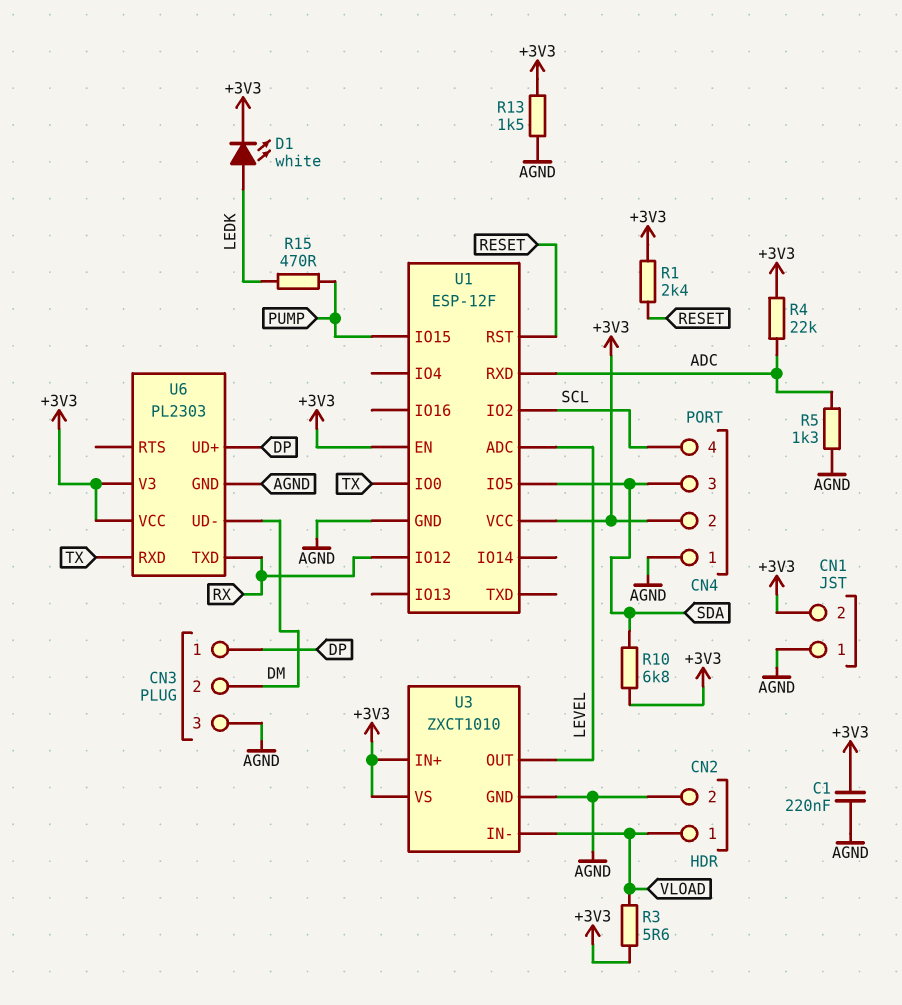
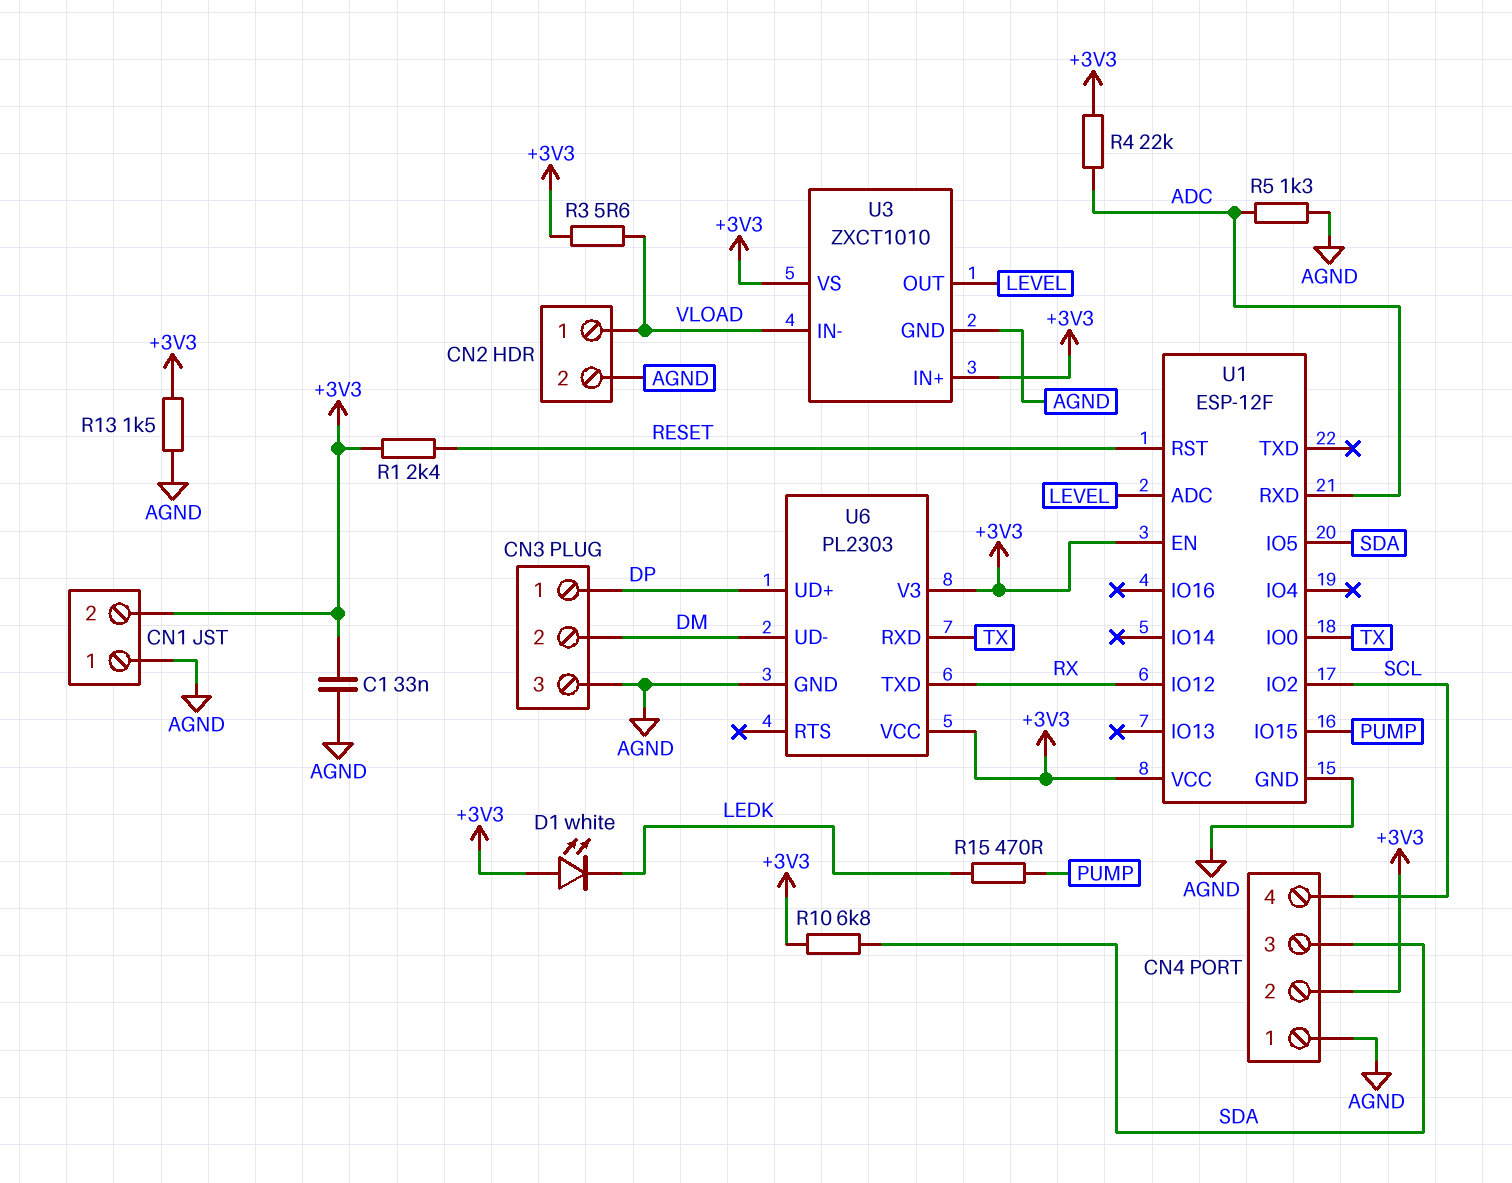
C1: 220nF (+3V3, AGND) -> 33nF (+3V3, AGND)
D1: LED white (A LEDK, K +3V3) -> LED white (A +3V3, K LEDK)

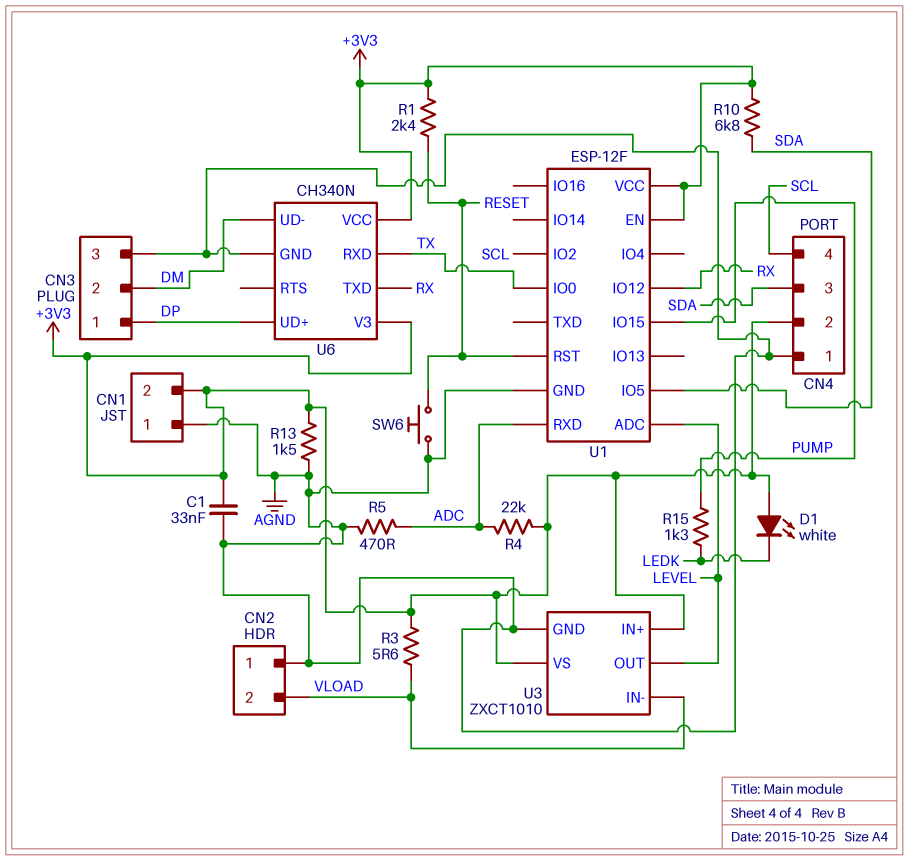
CN2 pin 1: VLOAD -> AGND
CN2 pin 2: AGND -> VLOAD
R5: 1.3k (ADC, AGND) -> 470 (ADC, AGND)
R15: 470 (LEDK, PUMP) -> 1.3k (LEDK, PUMP)
SW6: none -> button (AGND, RESET)
U6: PL2303 -> CH340N

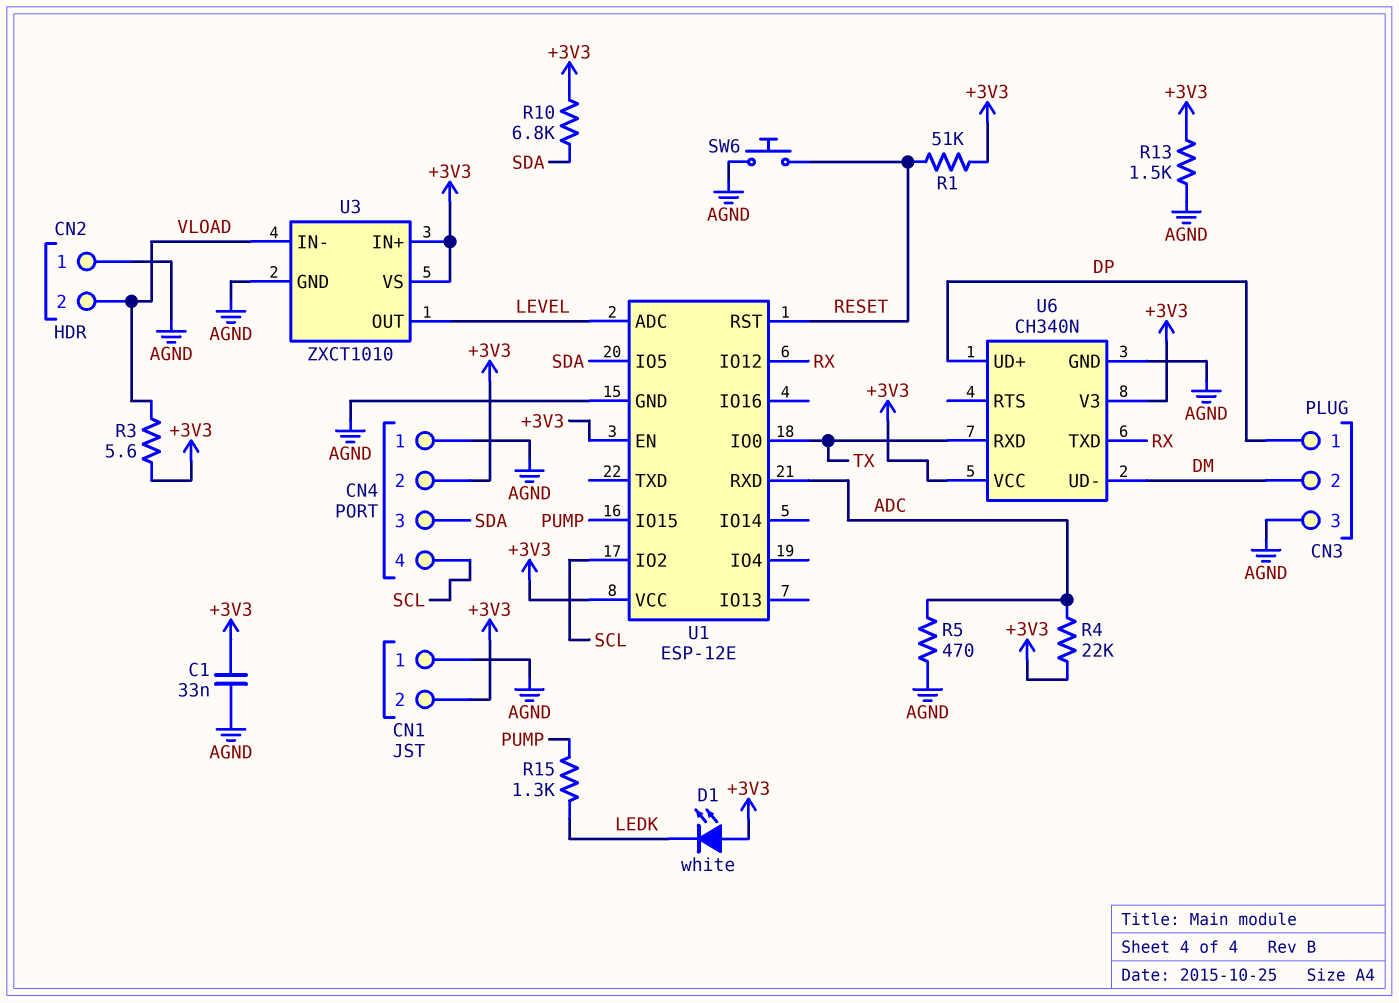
R1: 2.4k (+3V3, RESET) -> 51k (+3V3, RESET)
U1: ESP-12F -> ESP-12E

